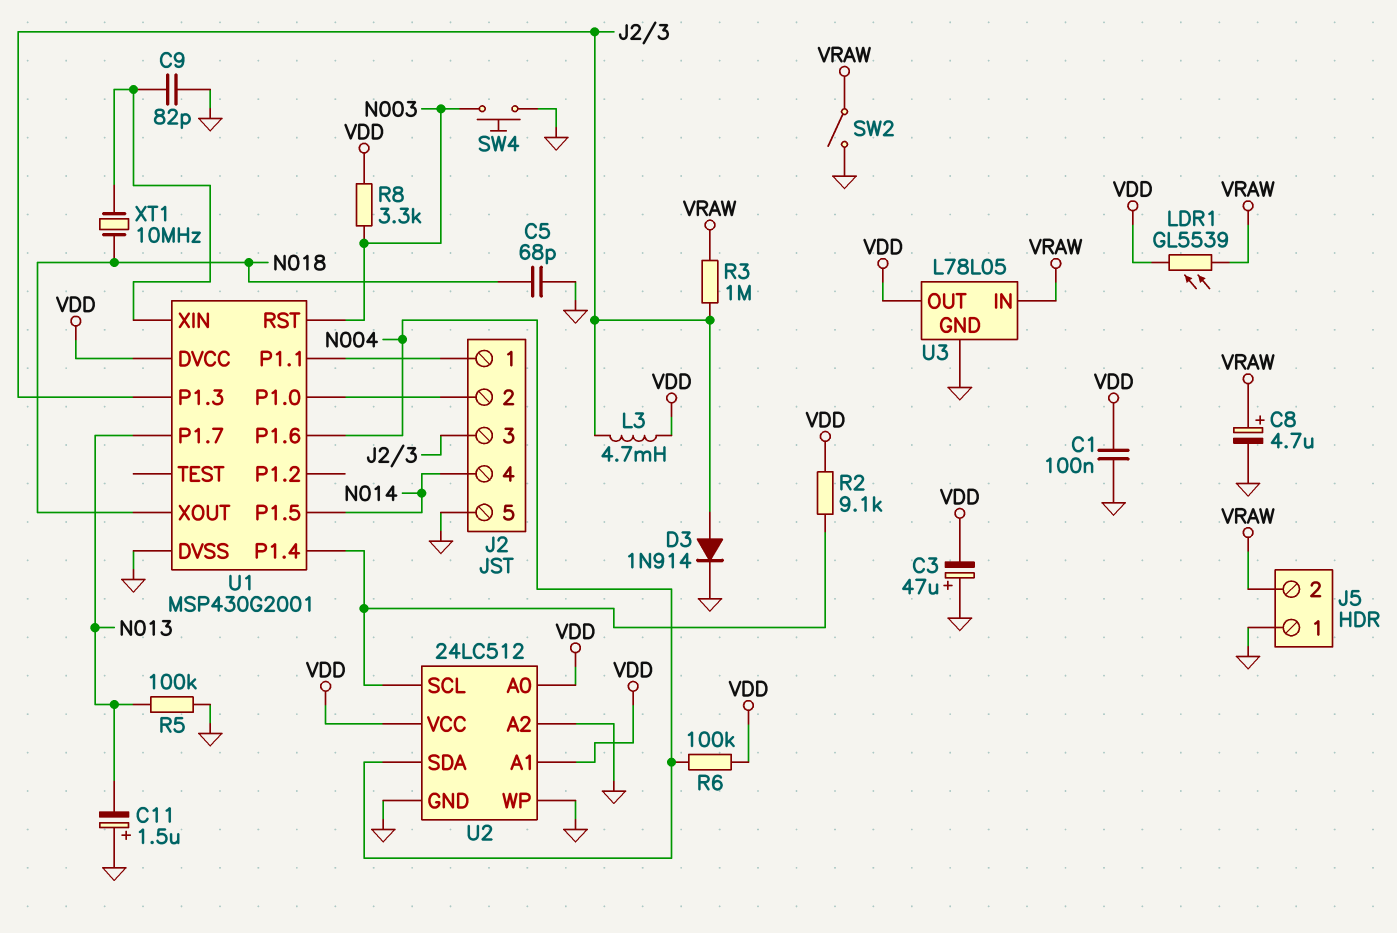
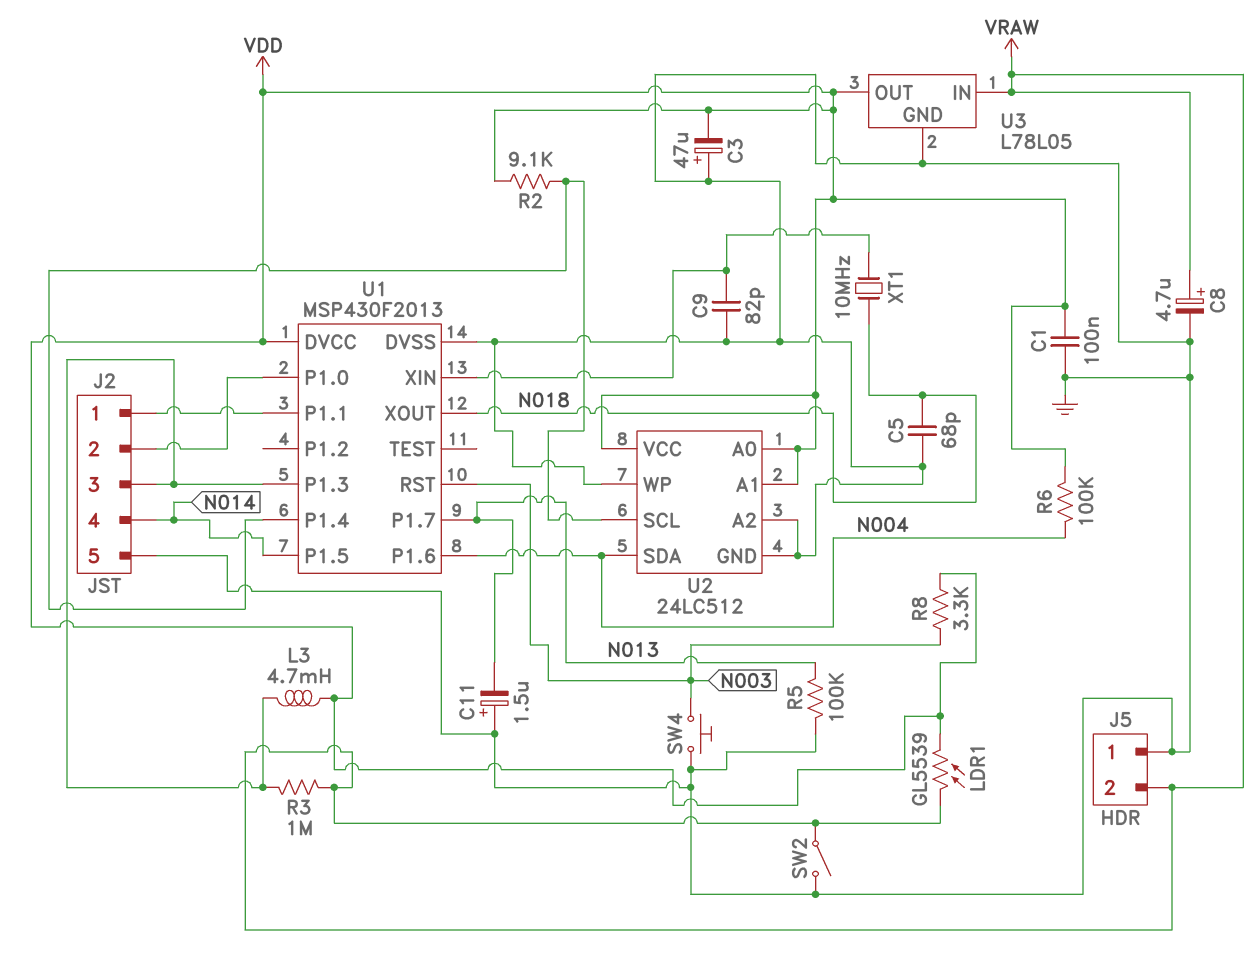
D3: diode 1N914 (A J2/3, K GND) -> none
U1: MSP430G2001 -> MSP430F2013

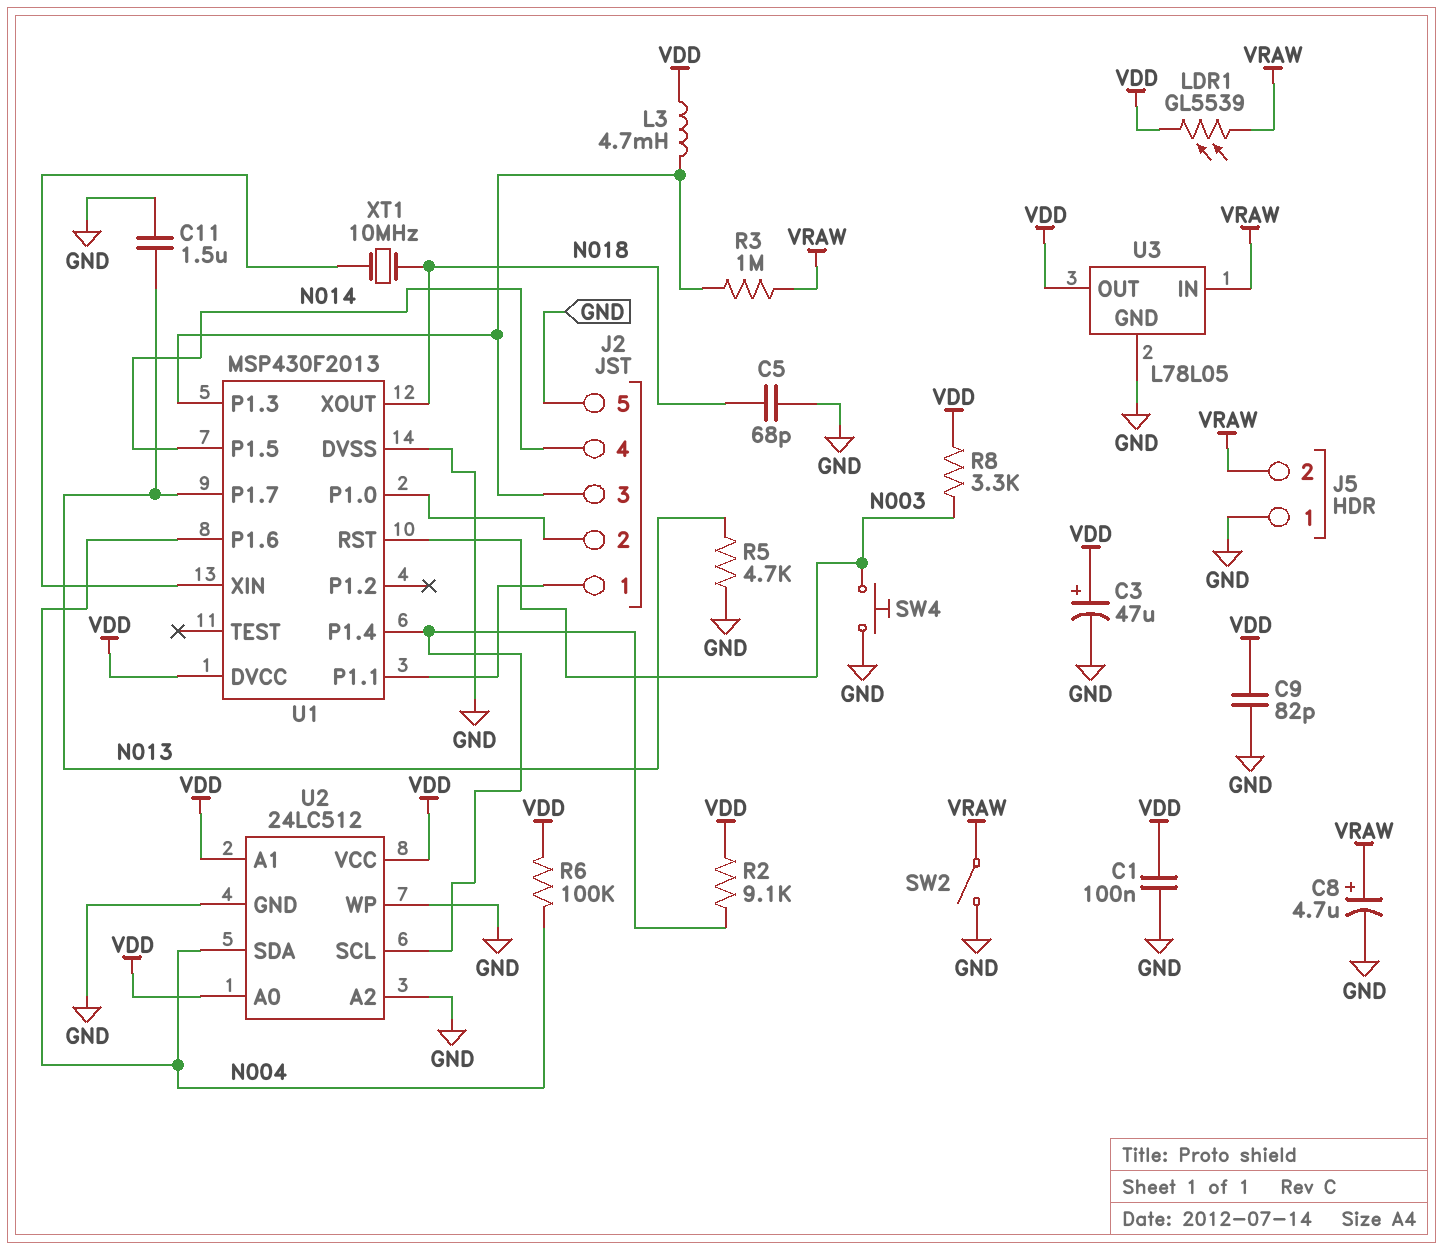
C3: 47uF (plus GND, minus VDD) -> 47uF (plus VDD, minus GND)
C9: 82pF (GND, U1/XIN) -> 82pF (GND, VDD)
C11: 1.5uF (plus GND, minus N013) -> 1.5uF (GND, N013)
R5: 100k (GND, N013) -> 4.7k (GND, N013)

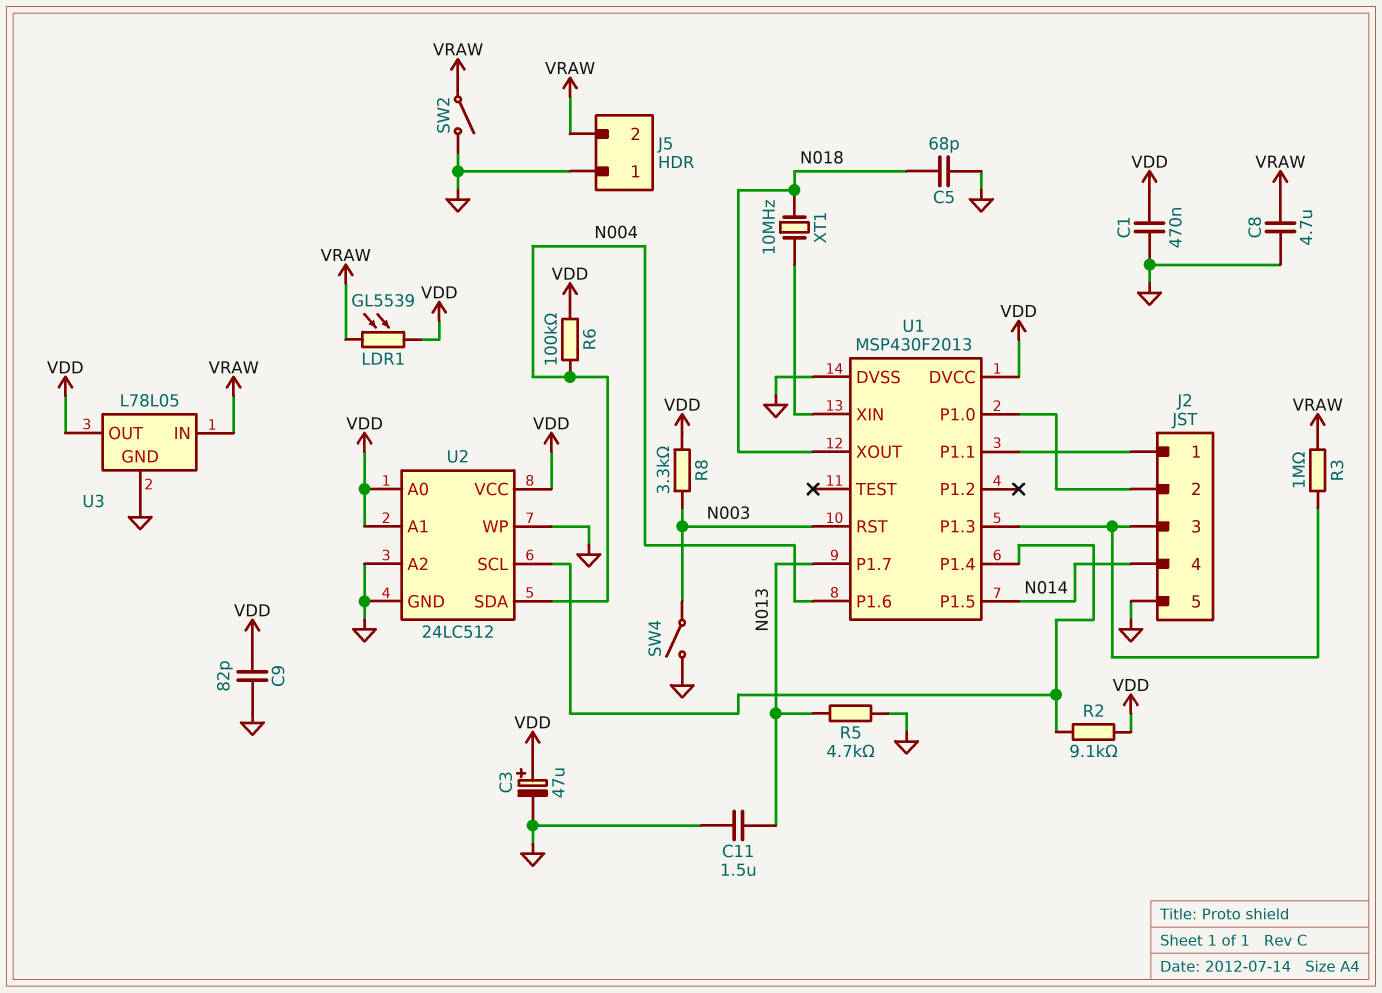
C1: 100nF (GND, VDD) -> 470nF (GND, VDD)
C8: 4.7uF (plus VRAW, minus GND) -> 4.7uF (GND, VRAW)
L3: 4.7mH (J2/3, VDD) -> none
SW4: button (GND, N003) -> switch (GND, N003)

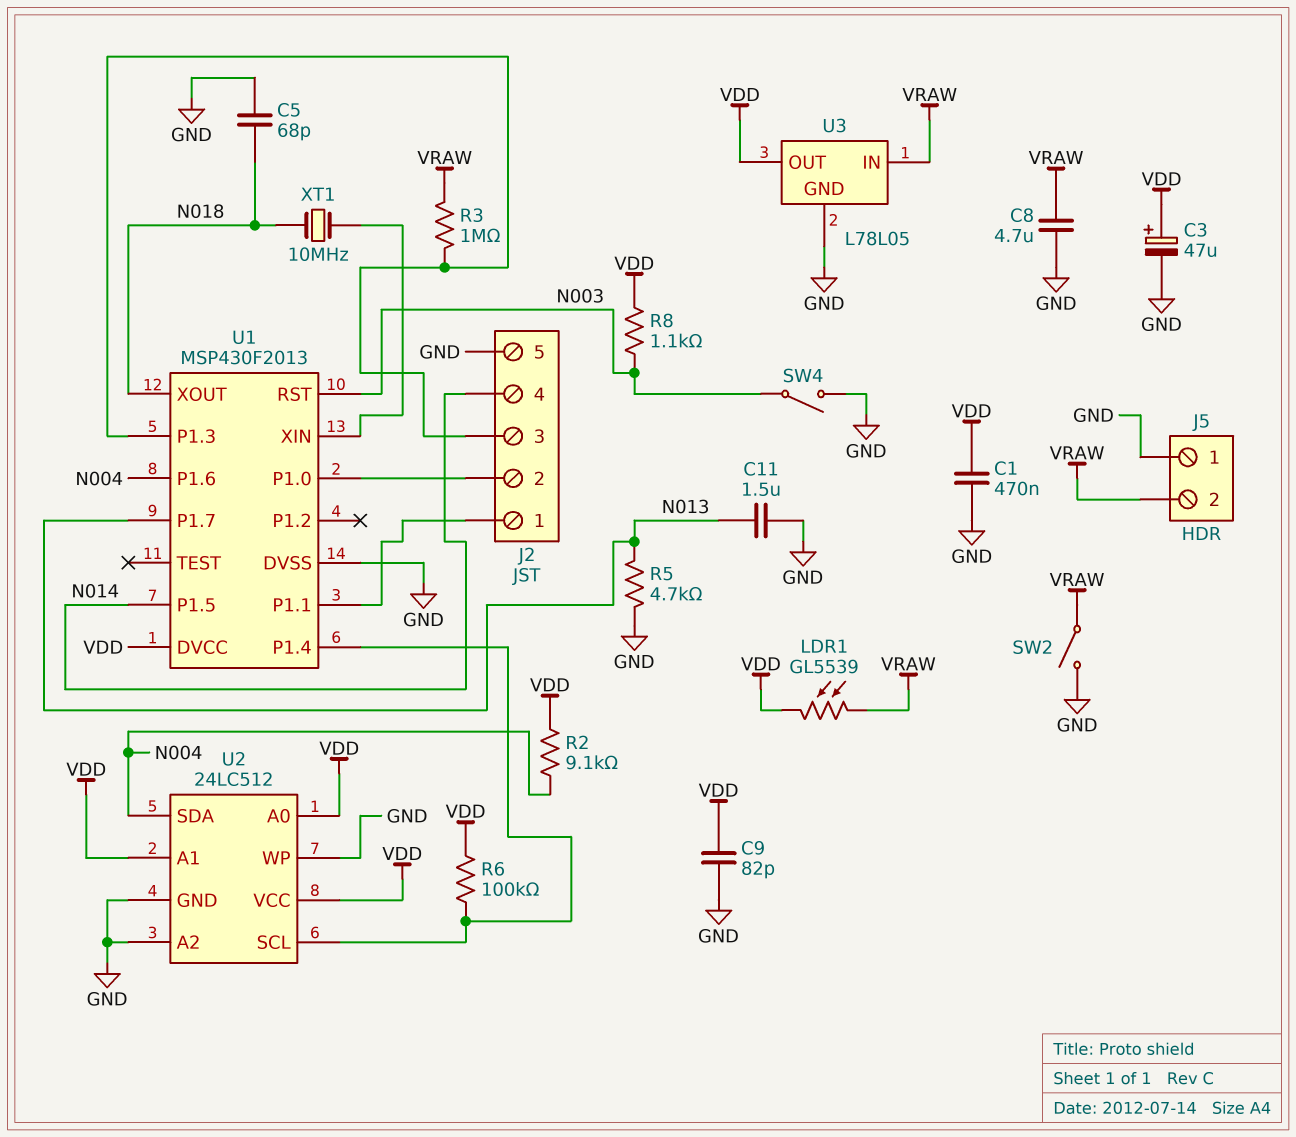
R2: 9.1k (U1/P1.4, VDD) -> 9.1k (N004, VDD)
R6: 100k (N004, VDD) -> 100k (U1/P1.4, VDD)
R8: 3.3k (N003, VDD) -> 1.1k (N003, VDD)

